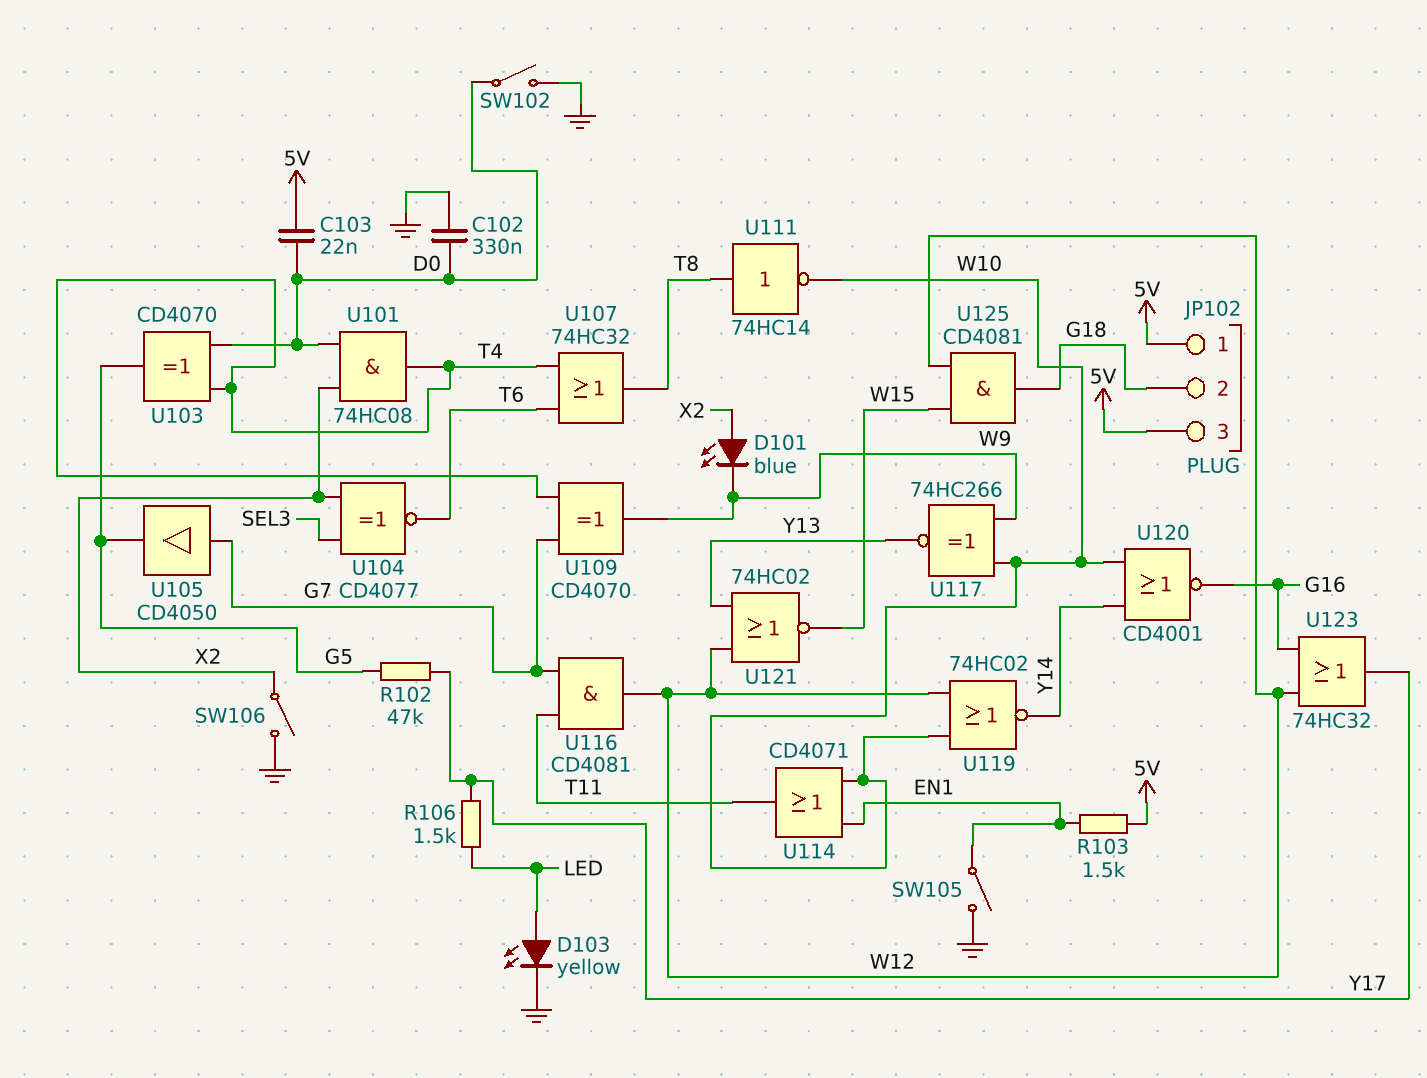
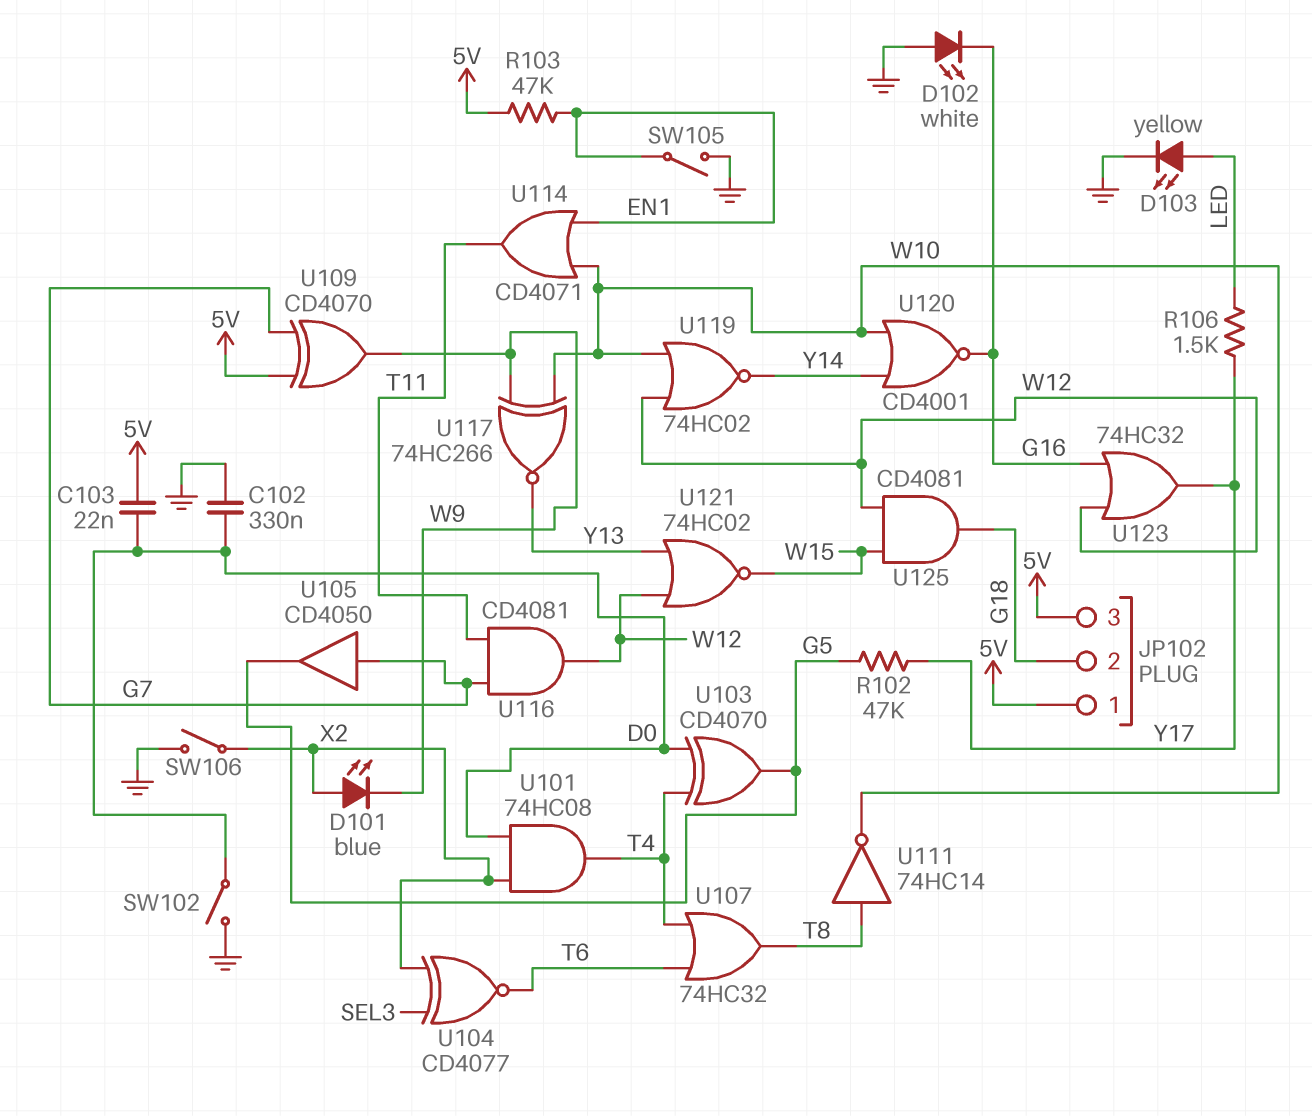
D102: none -> LED white (A GND, K G16)
R103: 1.5k (5V, EN1) -> 47k (5V, EN1)
U109: XOR CD4070 (in G7, in T4, out W9) -> XOR CD4070 (in 5V, in G7, out W9)

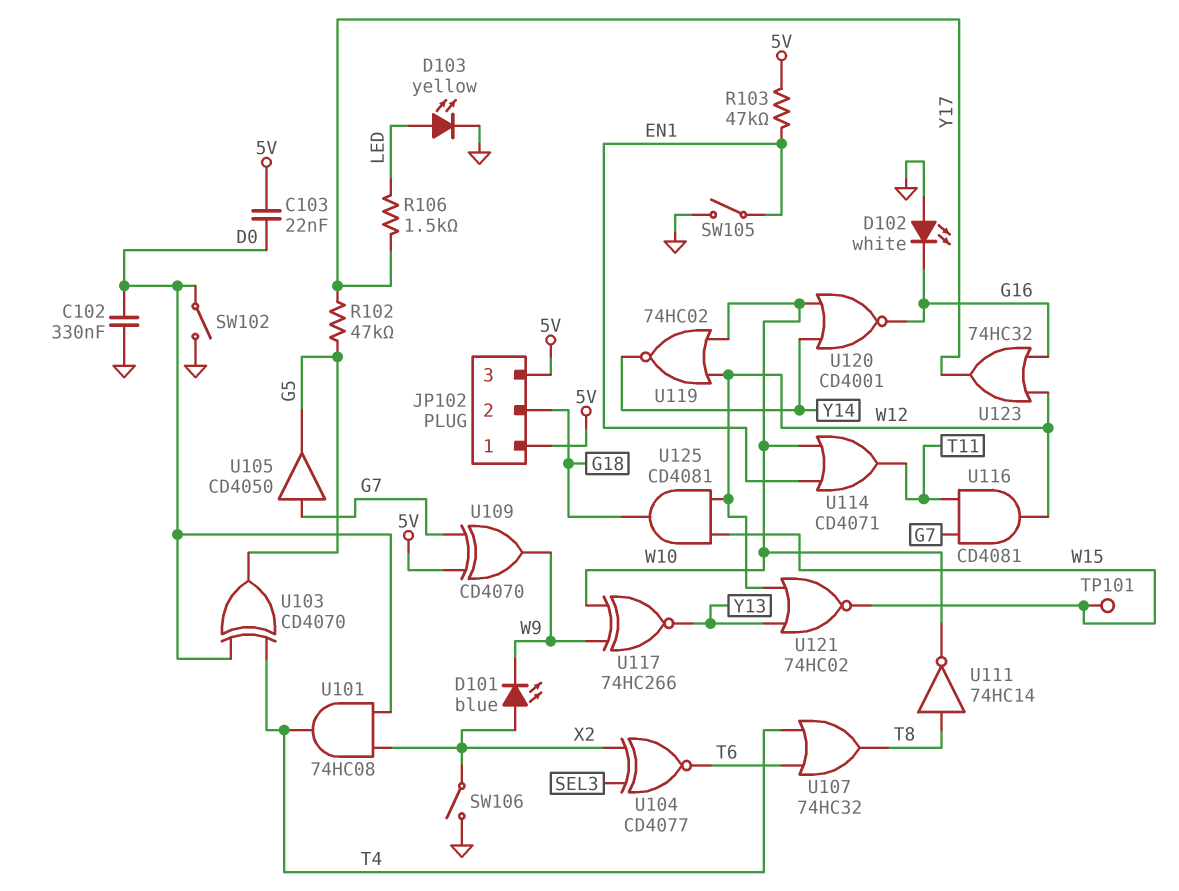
TP101: none -> test point (W15)

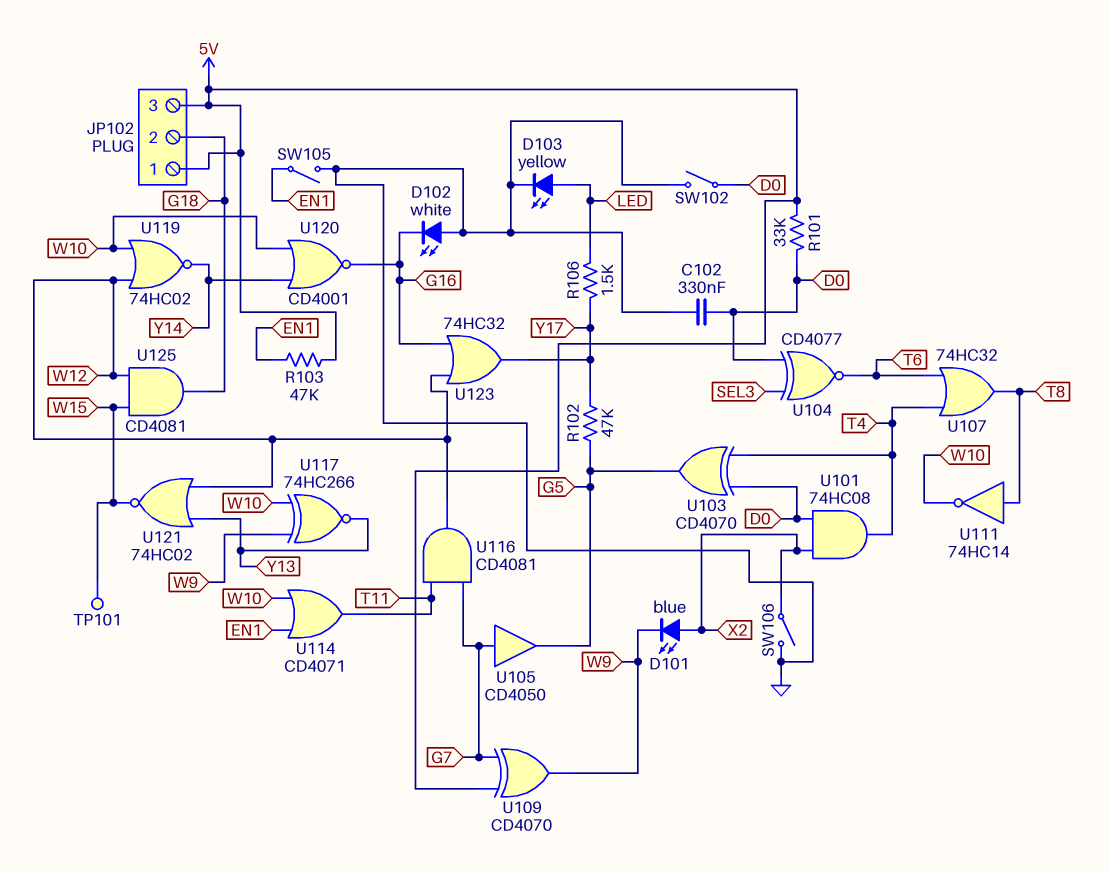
C103: 22nF (5V, D0) -> none
R101: none -> 33k (5V, D0)
U104: XNOR CD4077 (in SEL3, in X2, out T6) -> XNOR CD4077 (in D0, in SEL3, out T6)

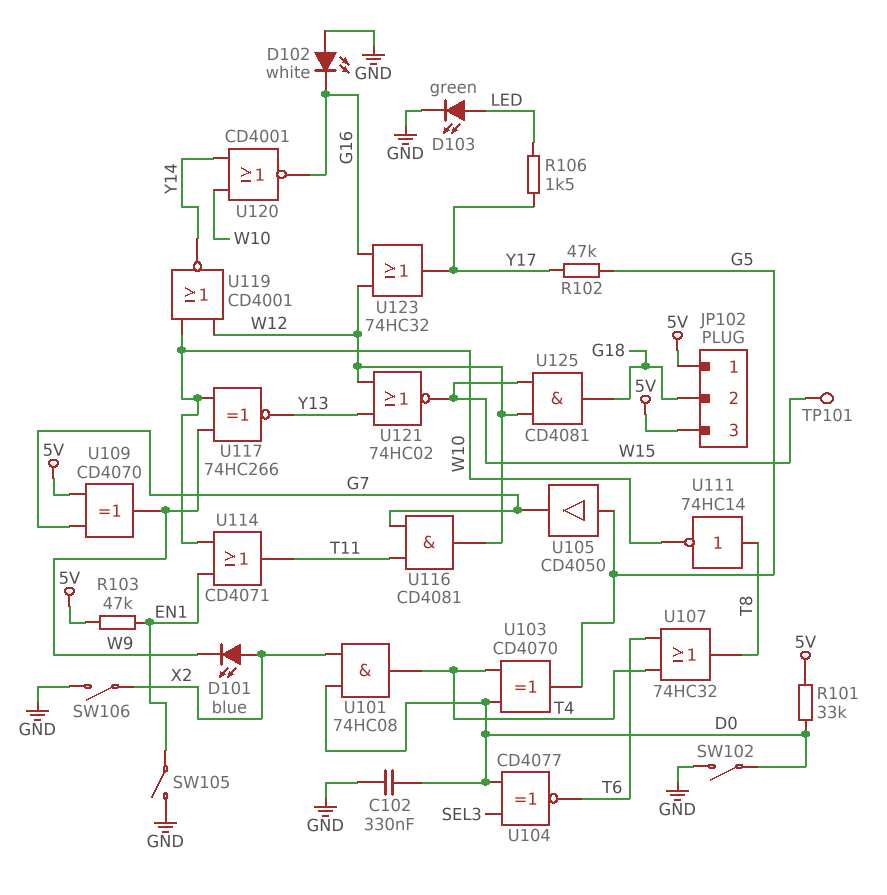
D103: LED yellow (A LED, K GND) -> LED green (A LED, K GND)
U105: buffer CD4050 (in G7, out G5) -> buffer CD4050 (in G5, out G7)
U119: NOR 74HC02 (in W10, in W12, out Y14) -> NOR CD4001 (in W10, in W12, out Y14)

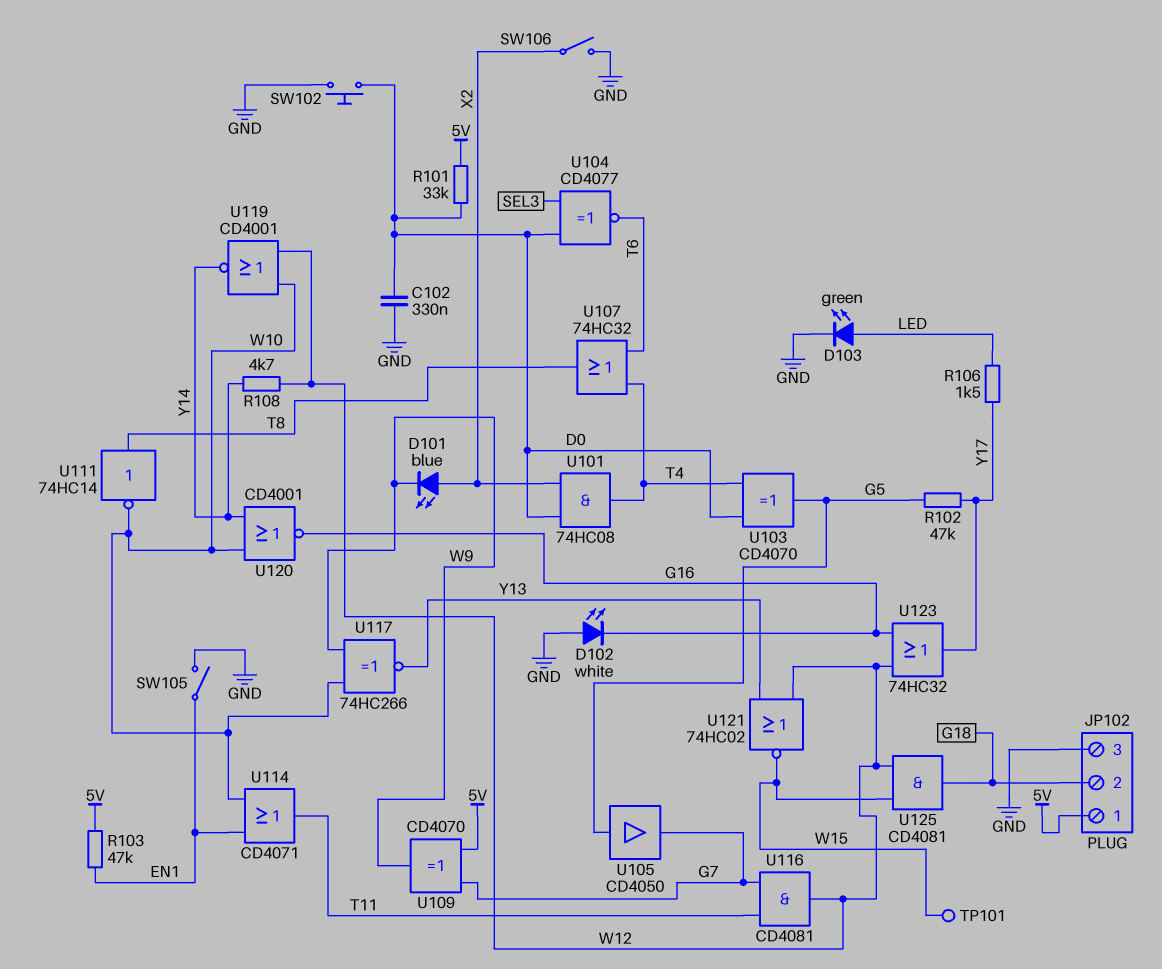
JP102 pin 3: 5V -> GND
R108: none -> 4.7k (W12, Y14)
SW102: switch (D0, GND) -> button (D0, GND)

